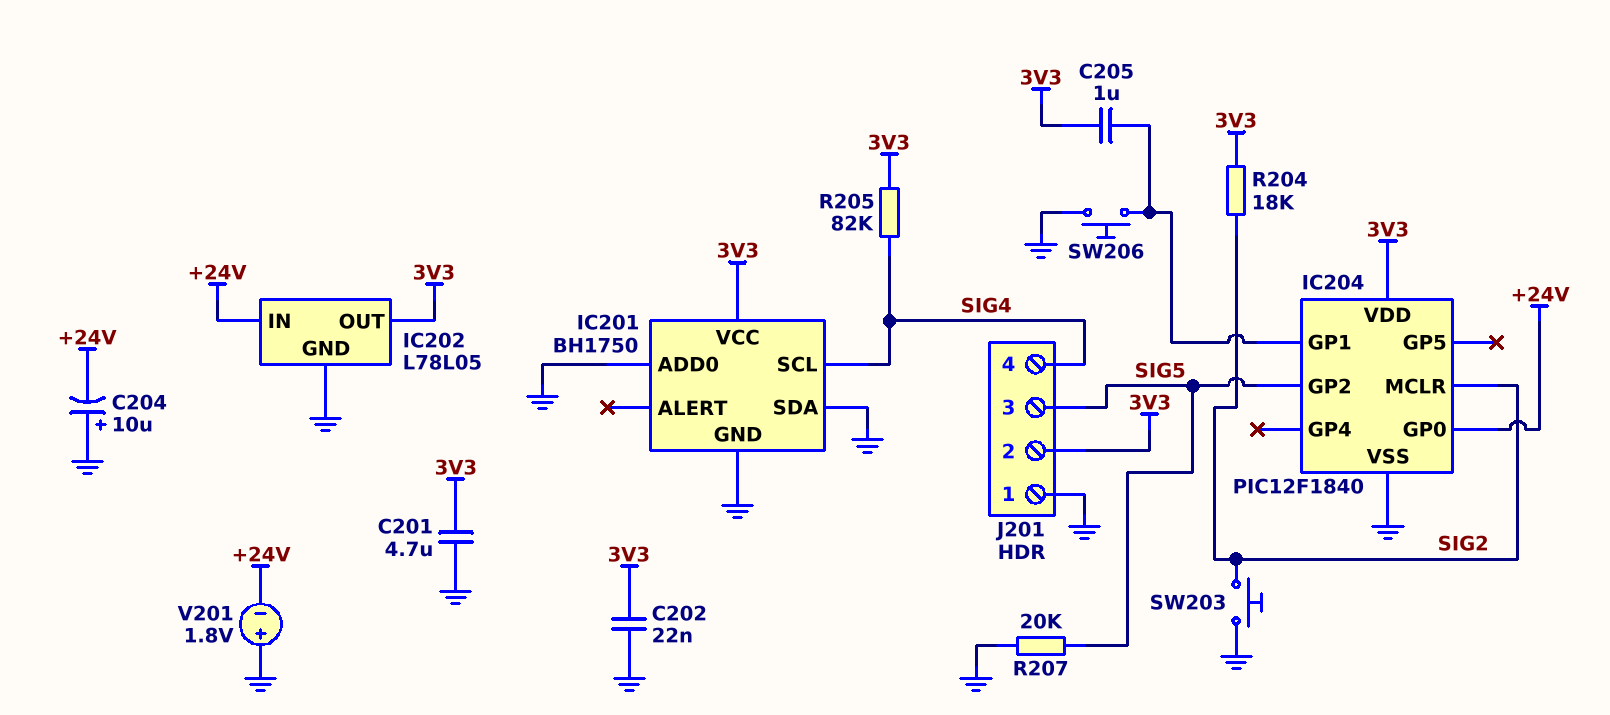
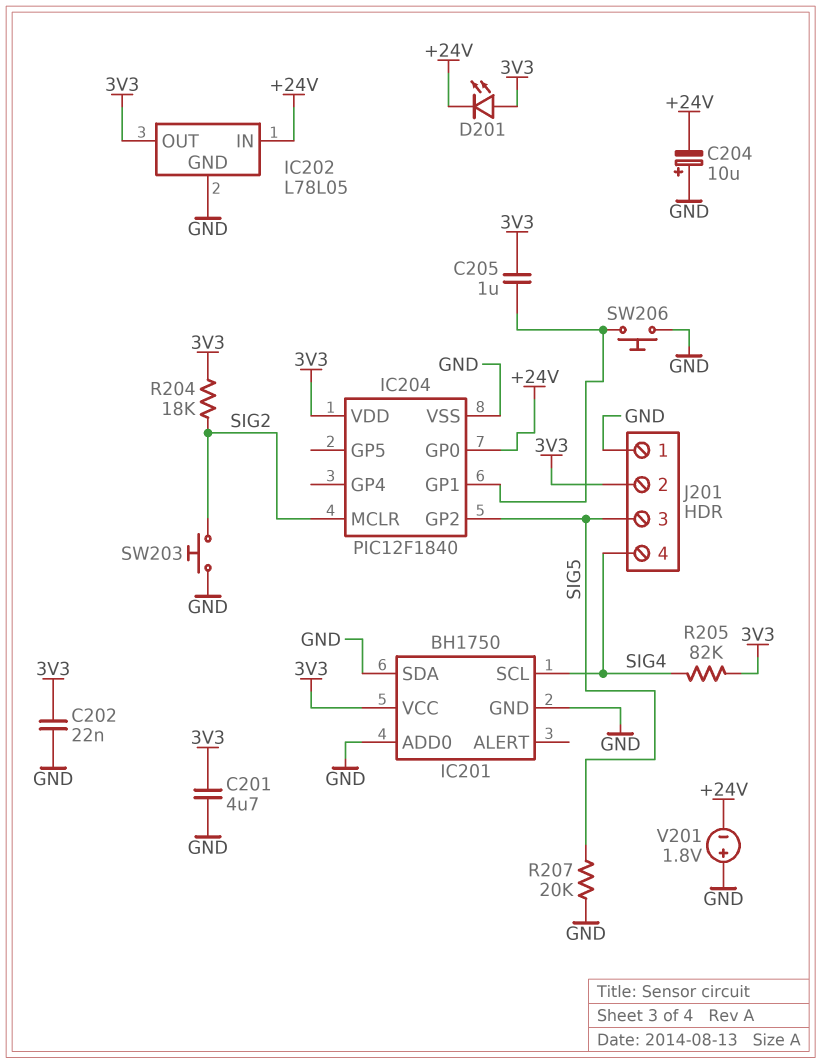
D201: none -> LED (A 3V3, K +24V)

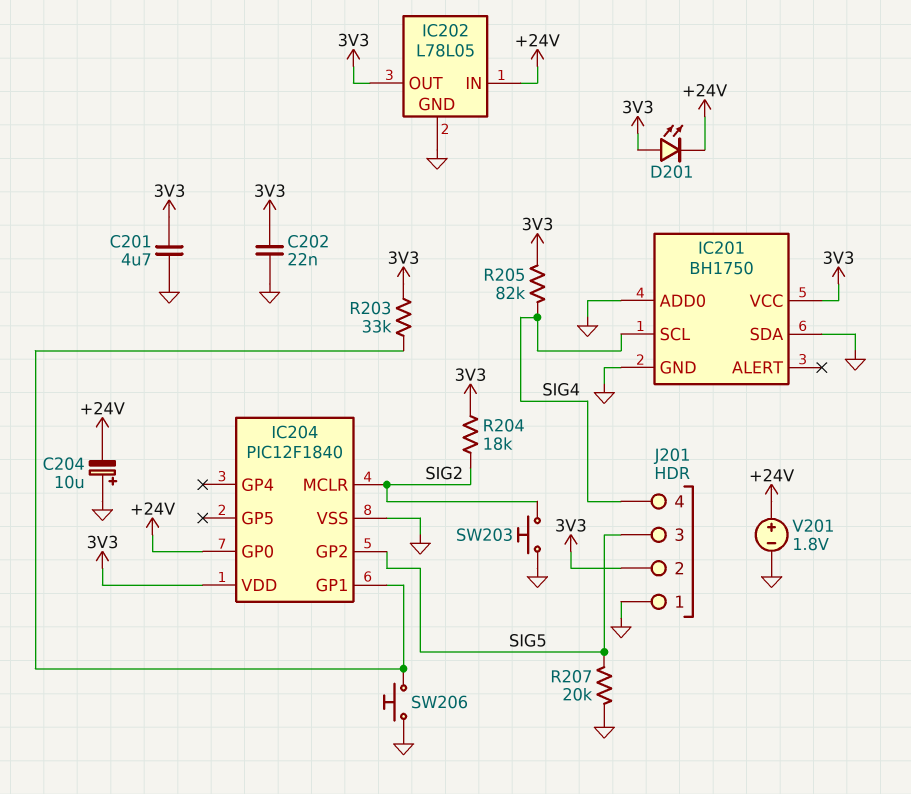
C205: 1uF (3V3, IC204/GP1) -> none
R203: none -> 33k (3V3, IC204/GP1)
V201: 1.8V (plus GND, minus +24V) -> 1.8V (plus +24V, minus GND)

